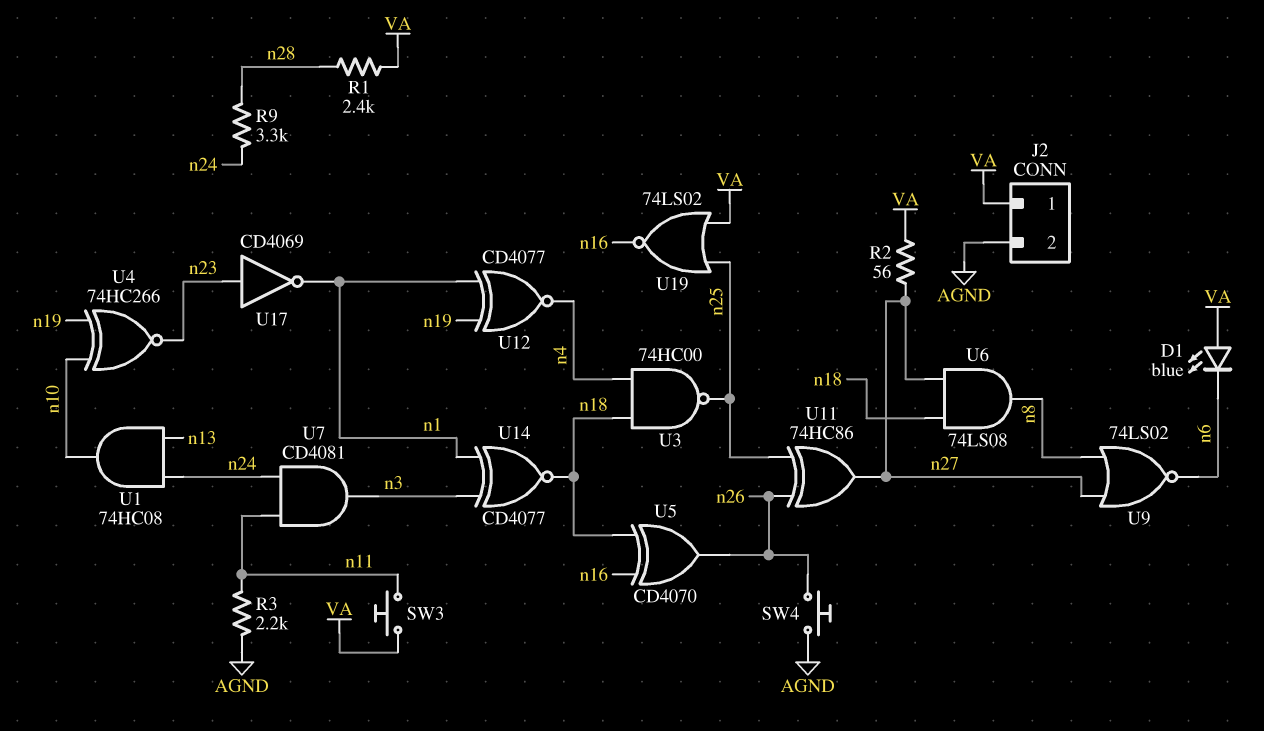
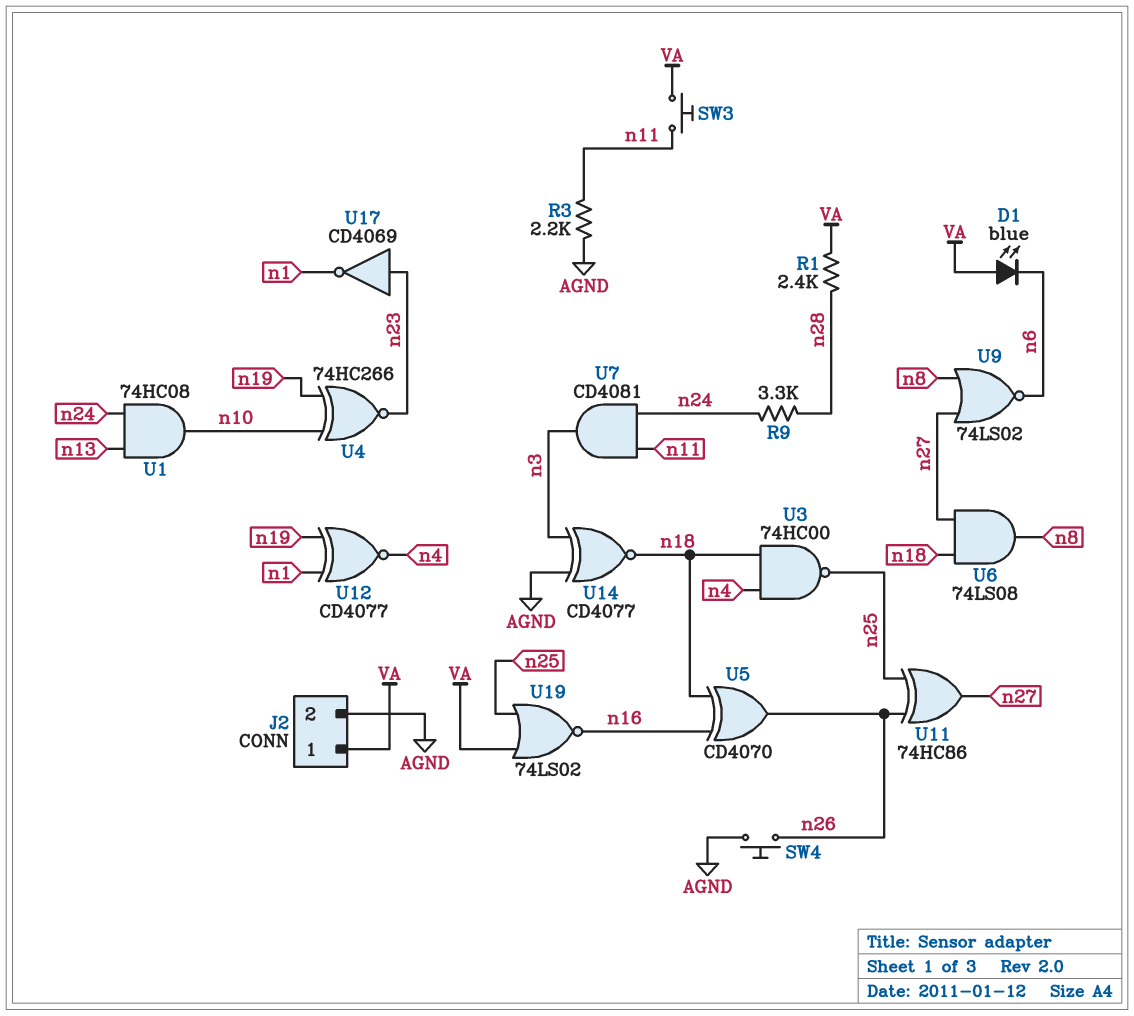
R2: 56 (VA, n27) -> none
U14: XNOR CD4077 (in n1, in n3, out n18) -> XNOR CD4077 (in AGND, in n3, out n18)

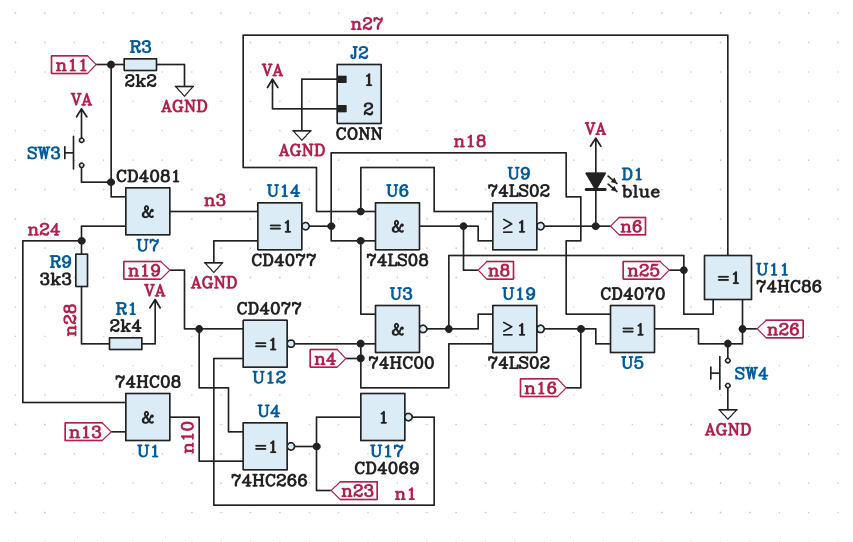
J2 pin 1: VA -> AGND
J2 pin 2: AGND -> VA
U19: NOR 74LS02 (in VA, in n25, out n16) -> NOR 74LS02 (in n4, in n25, out n16)

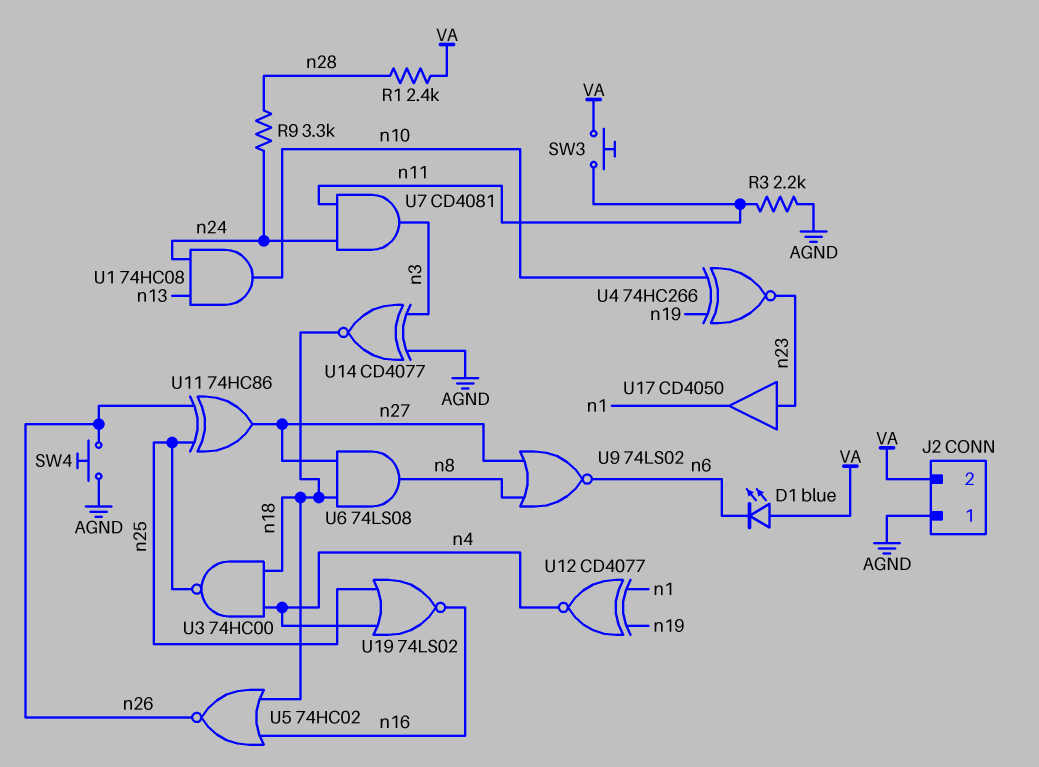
U5: XOR CD4070 (in n16, in n18, out n26) -> NOR 74HC02 (in n16, in n18, out n26)
U17: NOT CD4069 (in n23, out n1) -> buffer CD4050 (in n23, out n1)

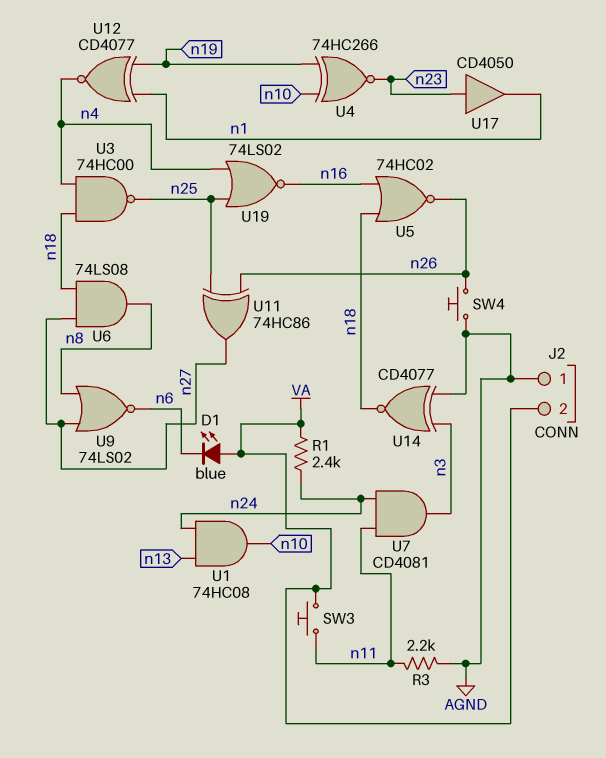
R1: 2.4k (VA, n28) -> 2.4k (VA, n24)
R9: 3.3k (n24, n28) -> none

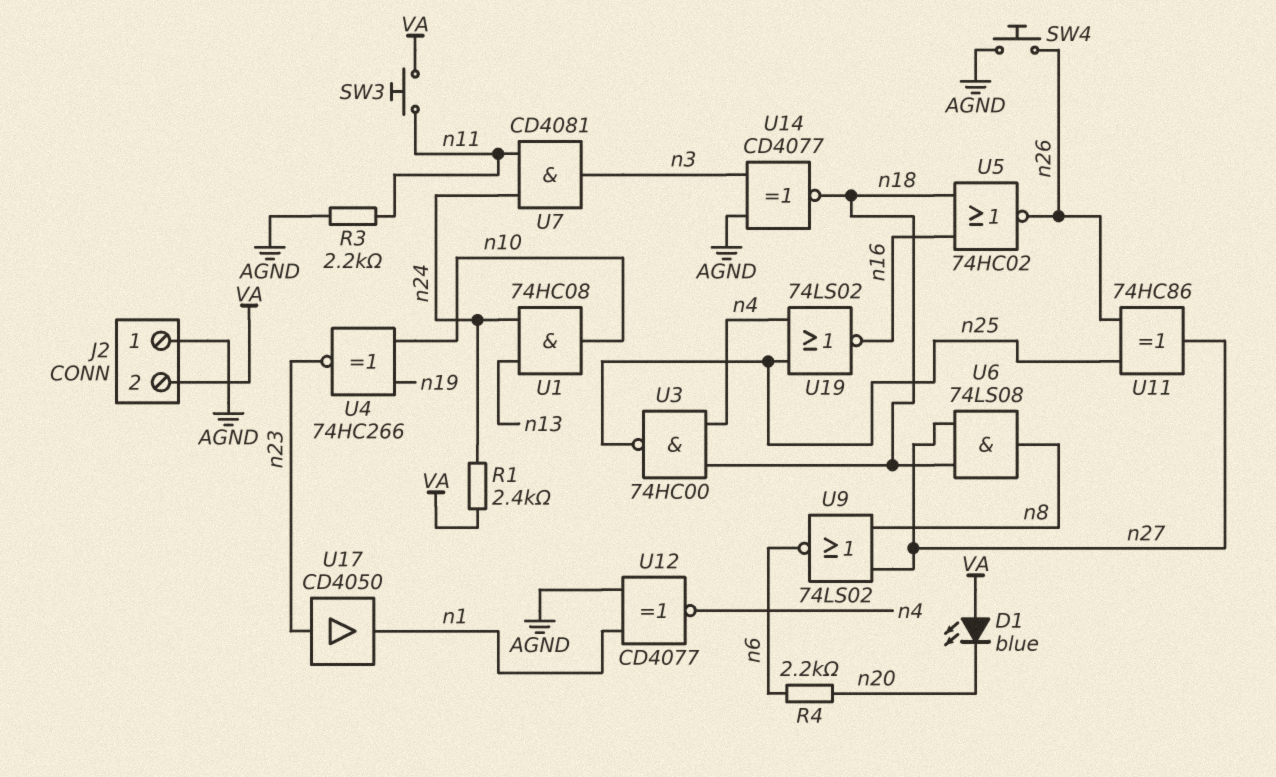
D1: LED blue (A VA, K n6) -> LED blue (A VA, K n20)
R4: none -> 2.2k (n6, n20)
U12: XNOR CD4077 (in n1, in n19, out n4) -> XNOR CD4077 (in AGND, in n1, out n4)

